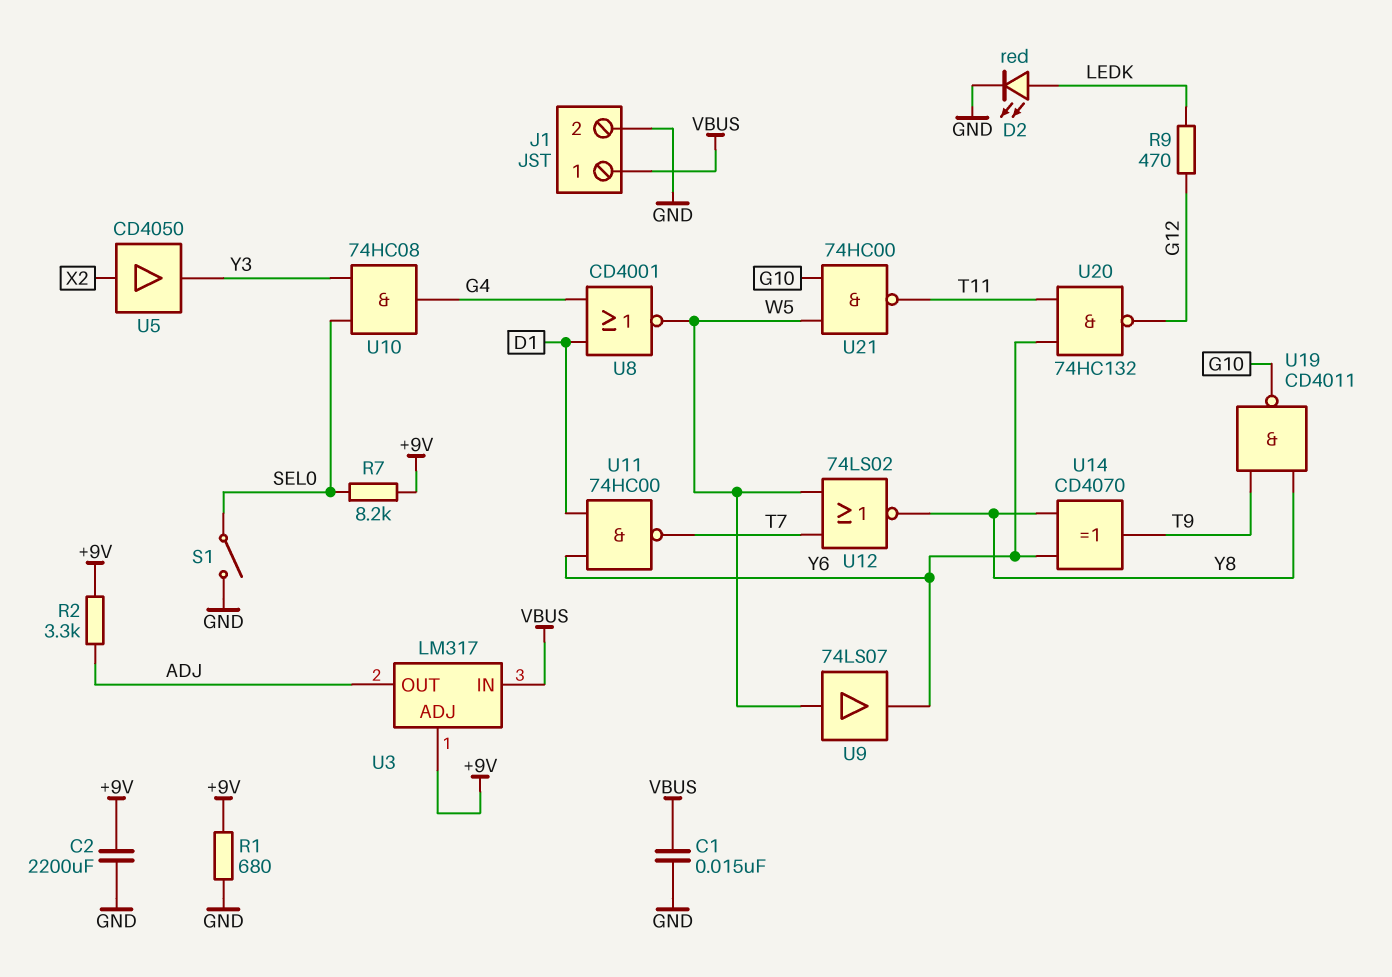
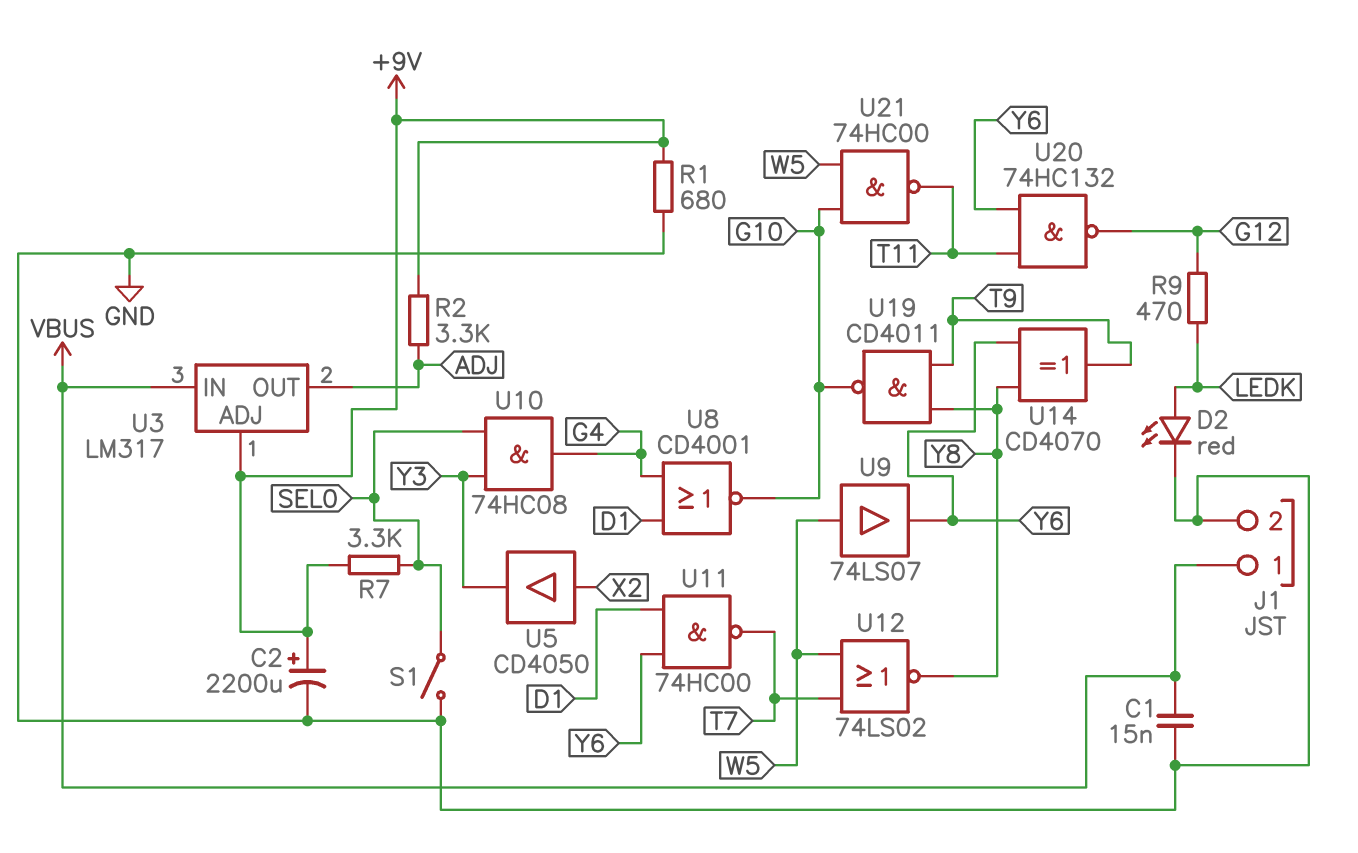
C2: 2200uF (+9V, GND) -> 2200uF (plus +9V, minus GND)
R7: 8.2k (+9V, SEL0) -> 3.3k (+9V, SEL0)
U8: NOR CD4001 (in D1, in G4, out W5) -> NOR CD4001 (in D1, in G4, out G10)

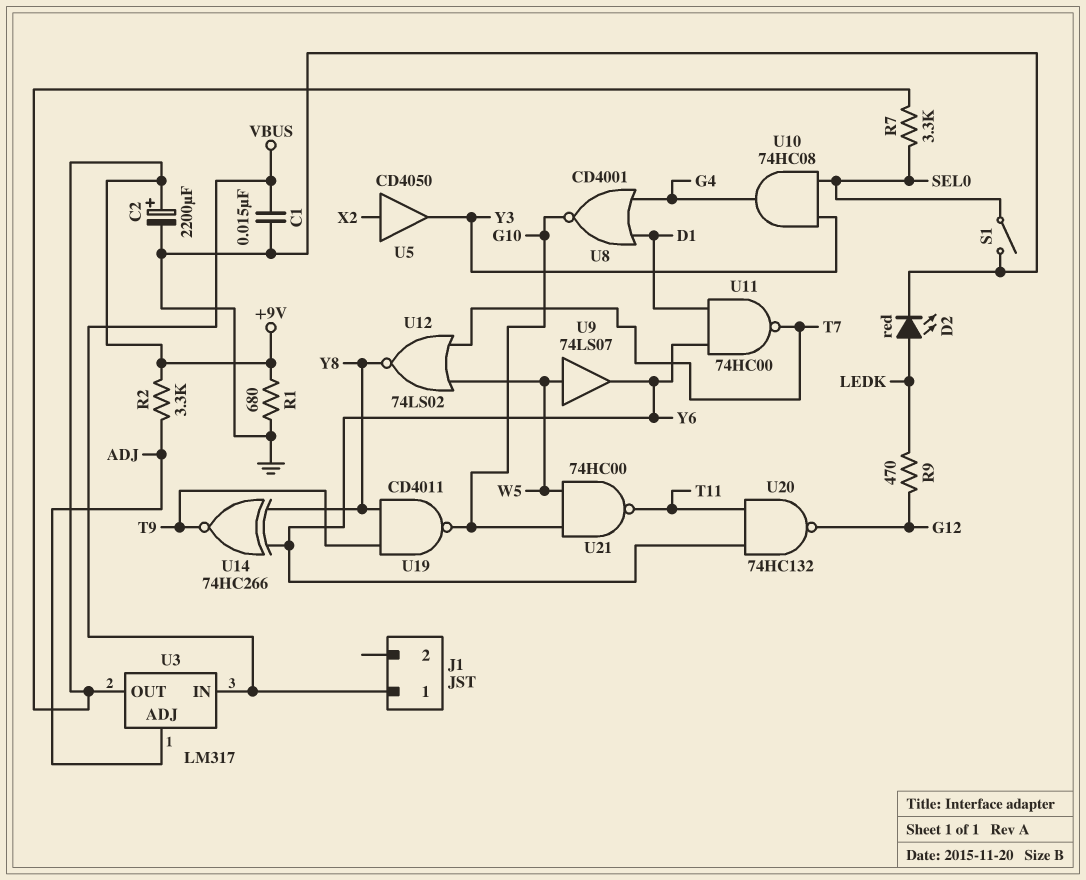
J1 pin 2: GND -> none
U3 pin ADJ: +9V -> ADJ
U3 pin OUT: ADJ -> +9V
U14: XOR CD4070 (in Y6, in Y8, out T9) -> XNOR 74HC266 (in Y6, in Y8, out T9)

